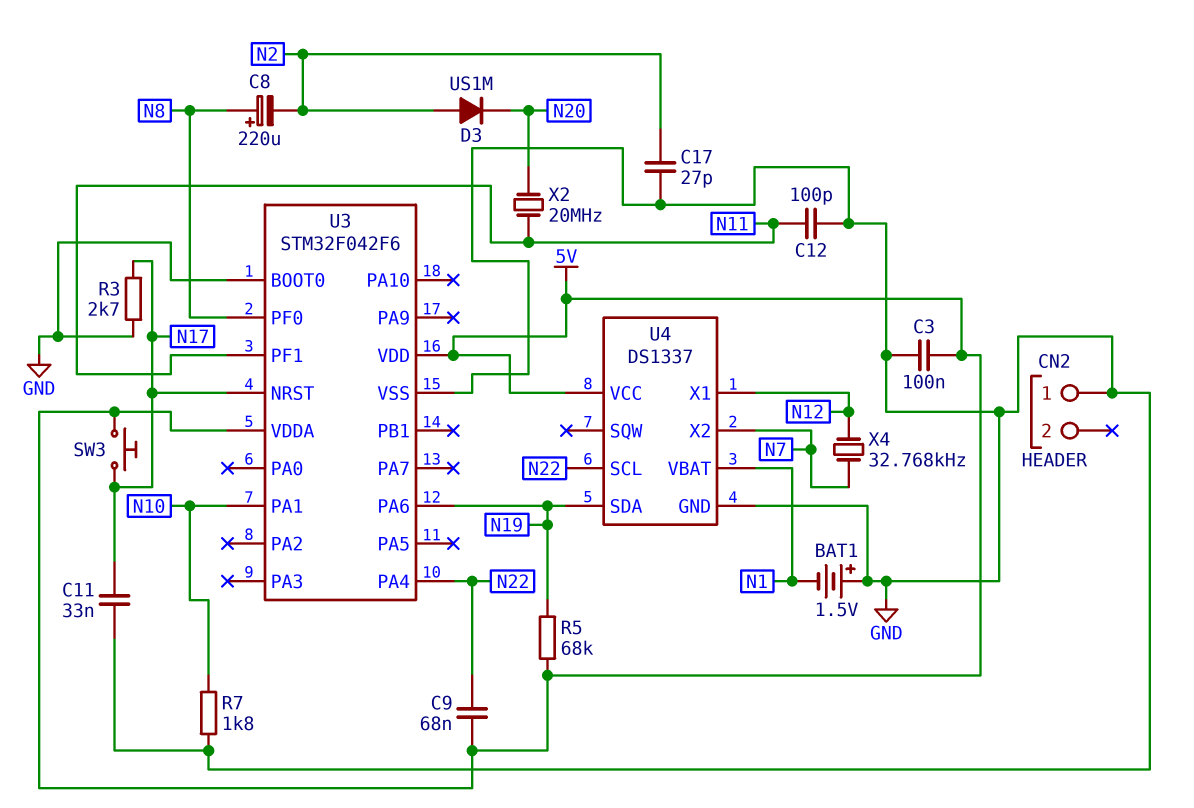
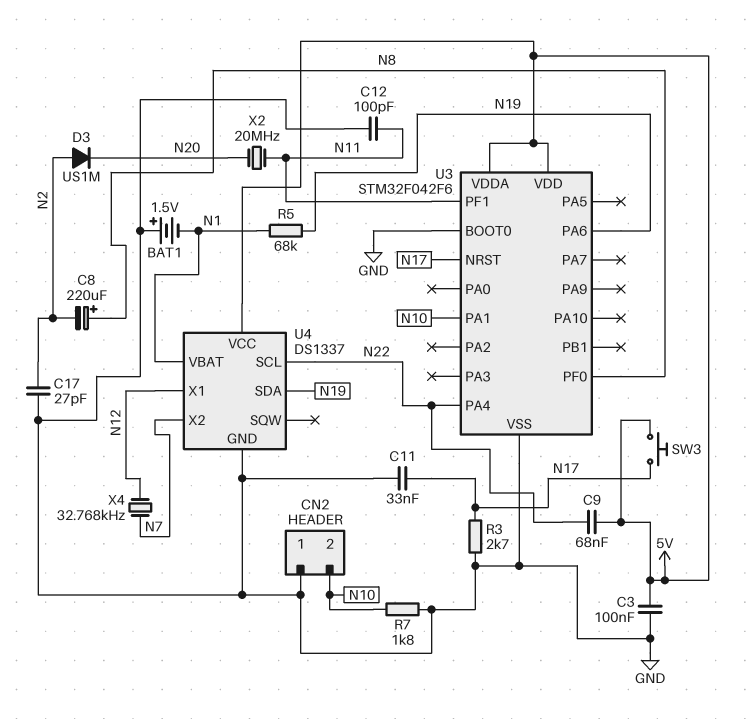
CN2 pin 2: none -> N10
R5: 68k (5V, N19) -> 68k (N1, N19)

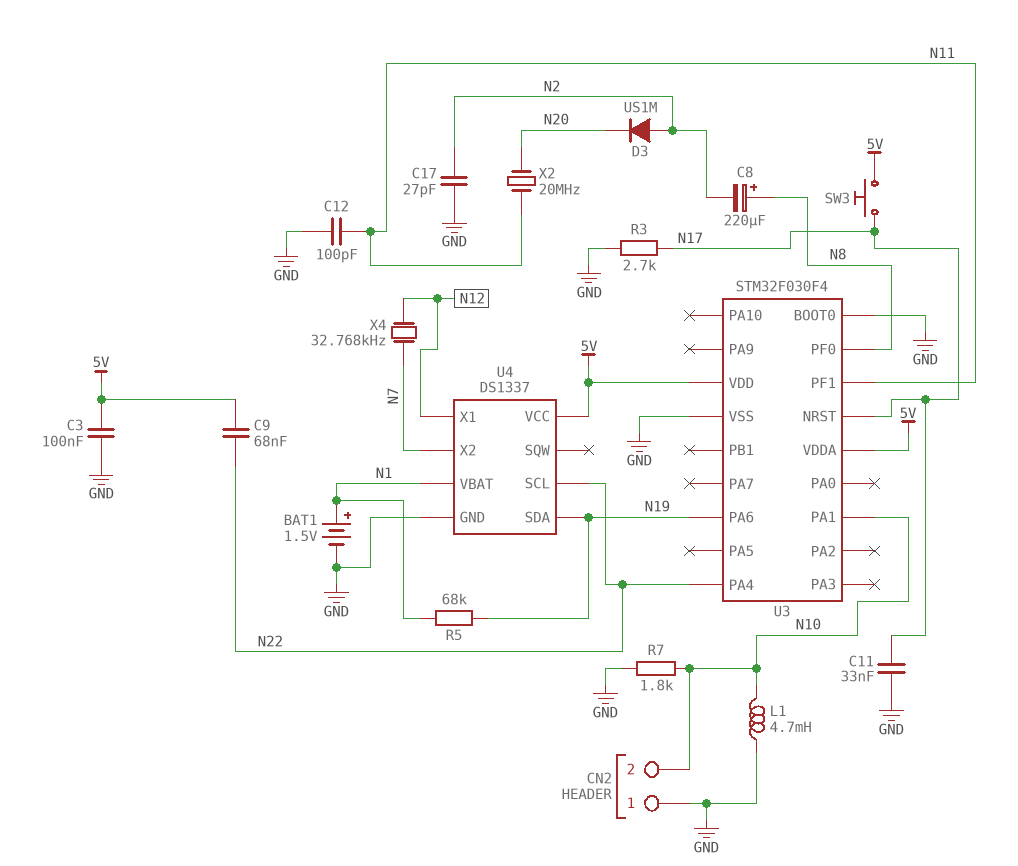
BAT1: 1.5V (plus GND, minus N1) -> 1.5V (plus N1, minus GND)
L1: none -> 4.7mH (GND, N10)
U3: STM32F042F6 -> STM32F030F4

